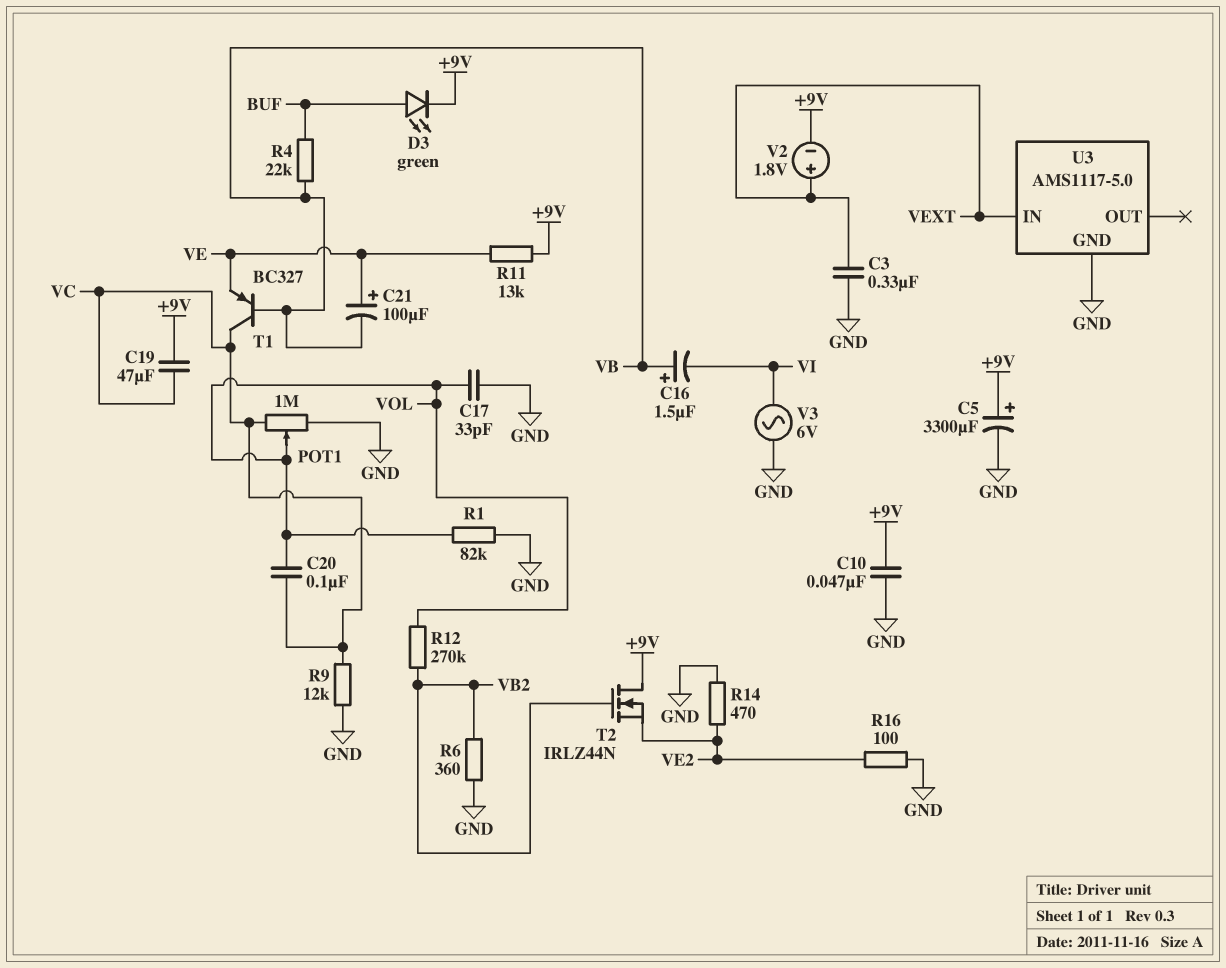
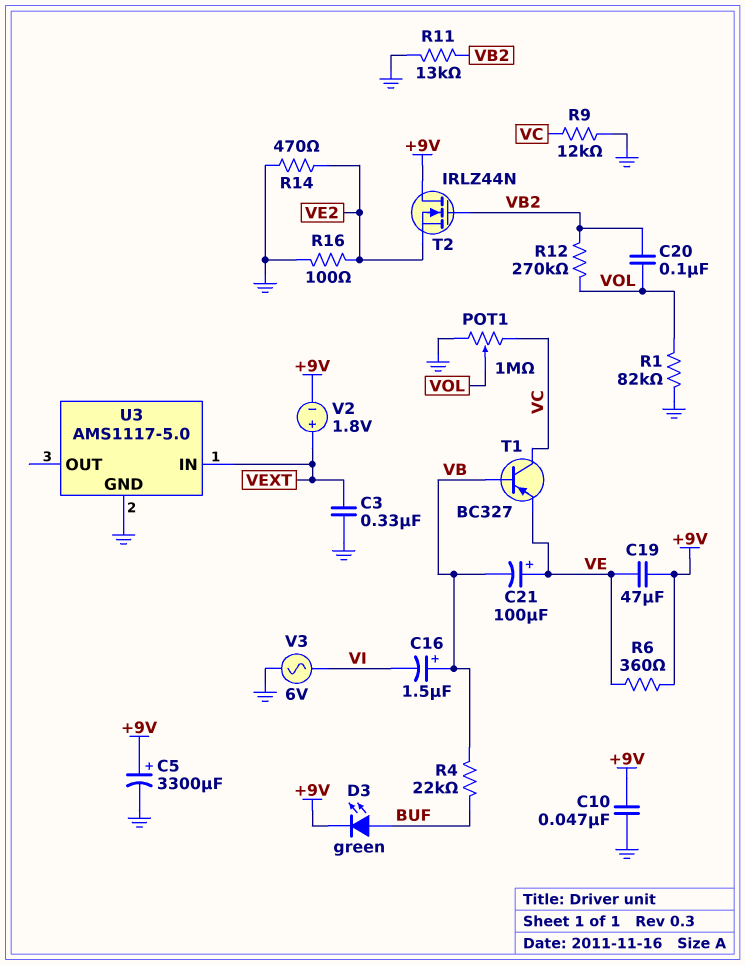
C17: 33pF (GND, VOL) -> none
C19: 47uF (+9V, VC) -> 47uF (+9V, VE)
C20: 100nF (VC, VOL) -> 100nF (VB2, VOL)
R6: 360 (GND, VB2) -> 360 (+9V, VE)
R11: 13k (+9V, VE) -> 13k (GND, VB2)

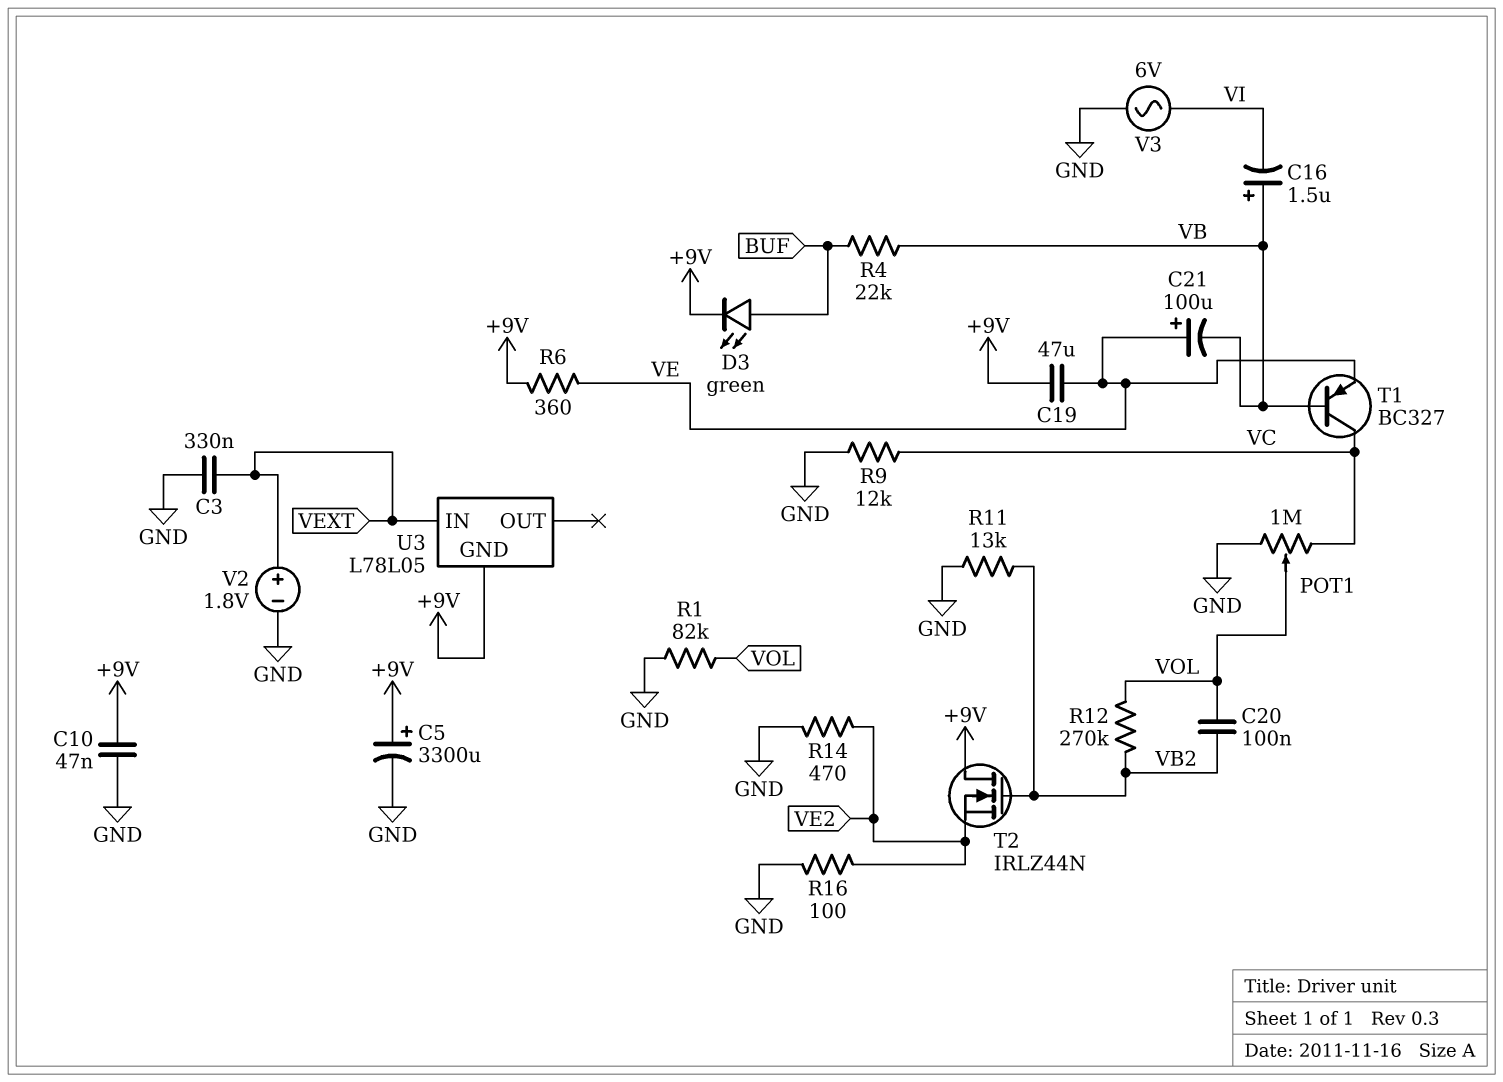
U3: AMS1117-5.0 -> L78L05
U3 pin GND: GND -> +9V
V2: 1.8V (plus VEXT, minus +9V) -> 1.8V (plus VEXT, minus GND)

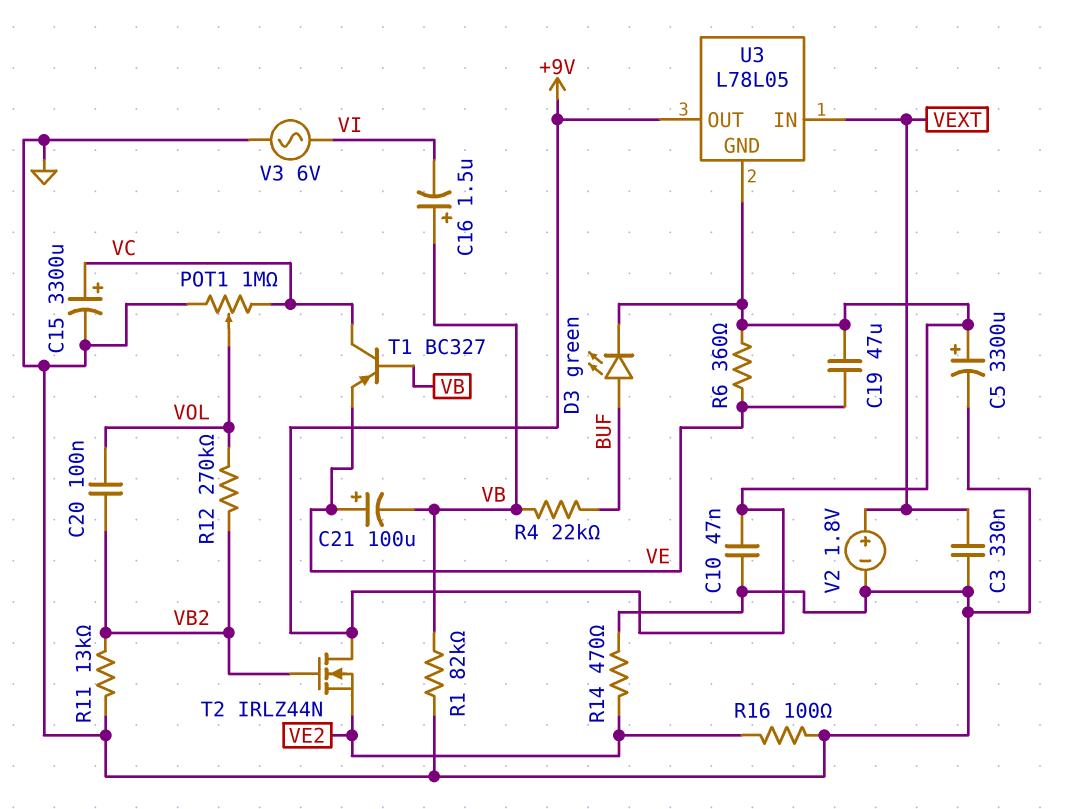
C15: none -> 3300uF (plus VC, minus GND)
R1: 82k (GND, VOL) -> 82k (GND, VB)
R9: 12k (GND, VC) -> none
U3 pin OUT: none -> +9V

